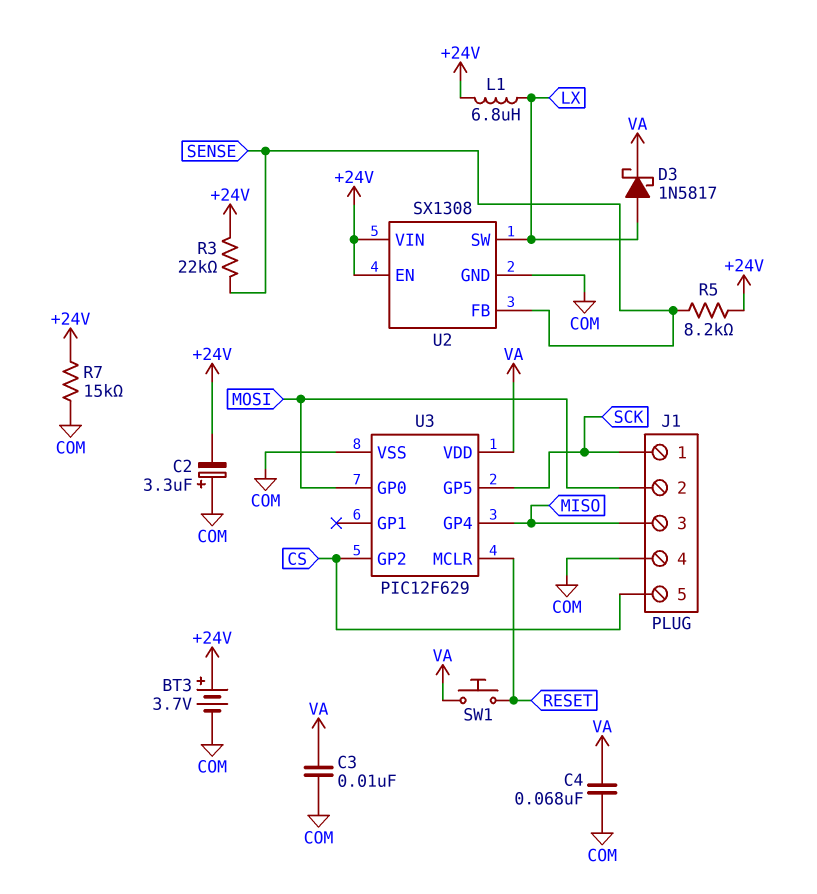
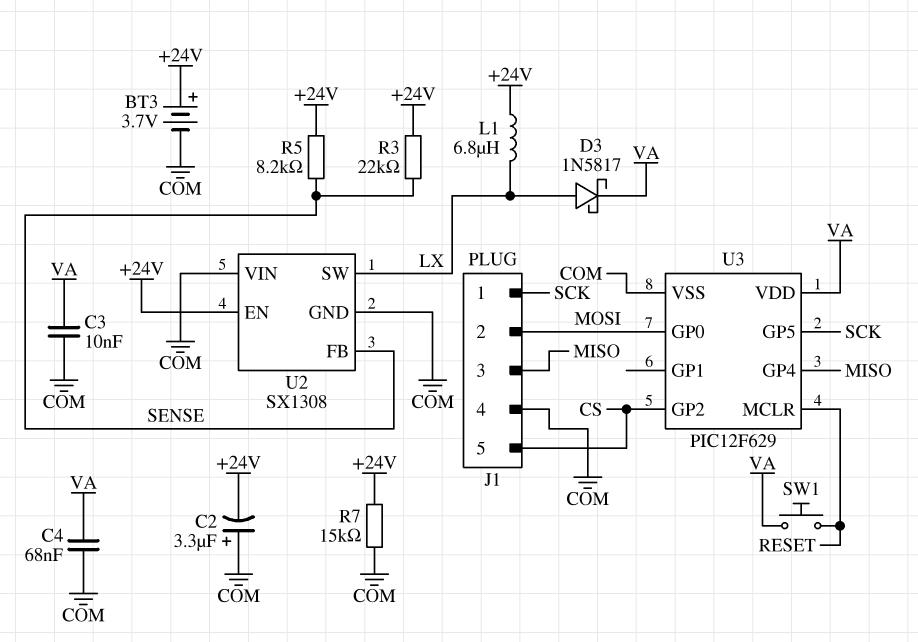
U2 pin VIN: +24V -> COM

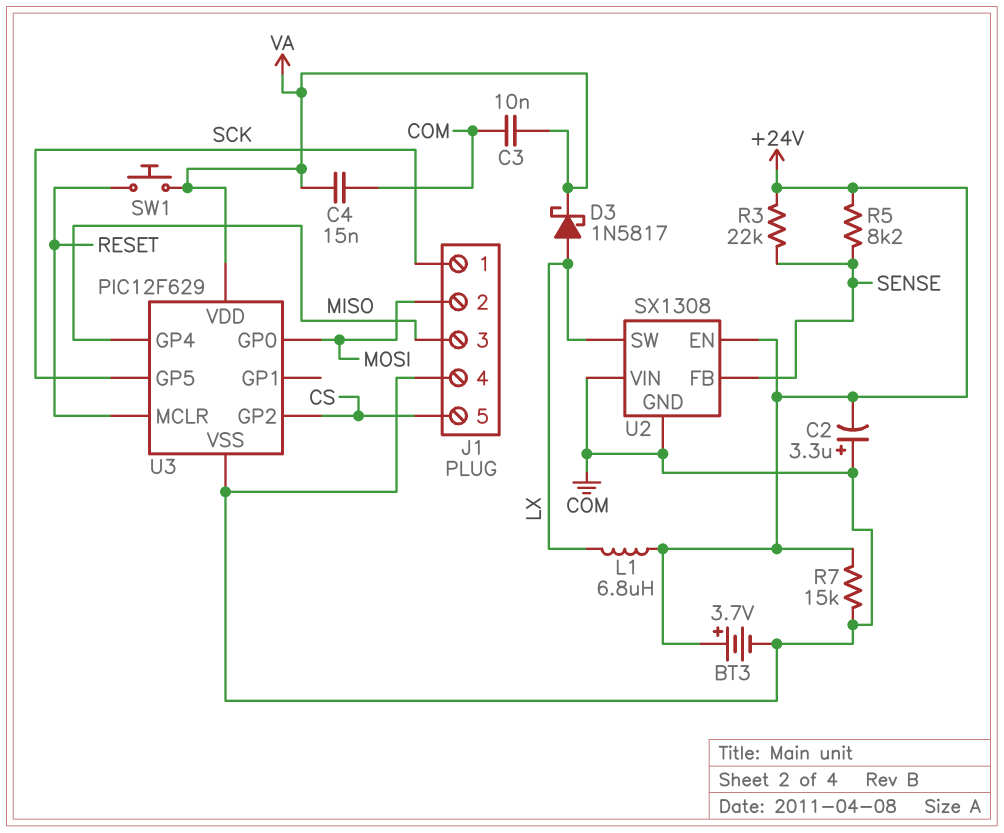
C4: 68nF (COM, VA) -> 15nF (COM, VA)

